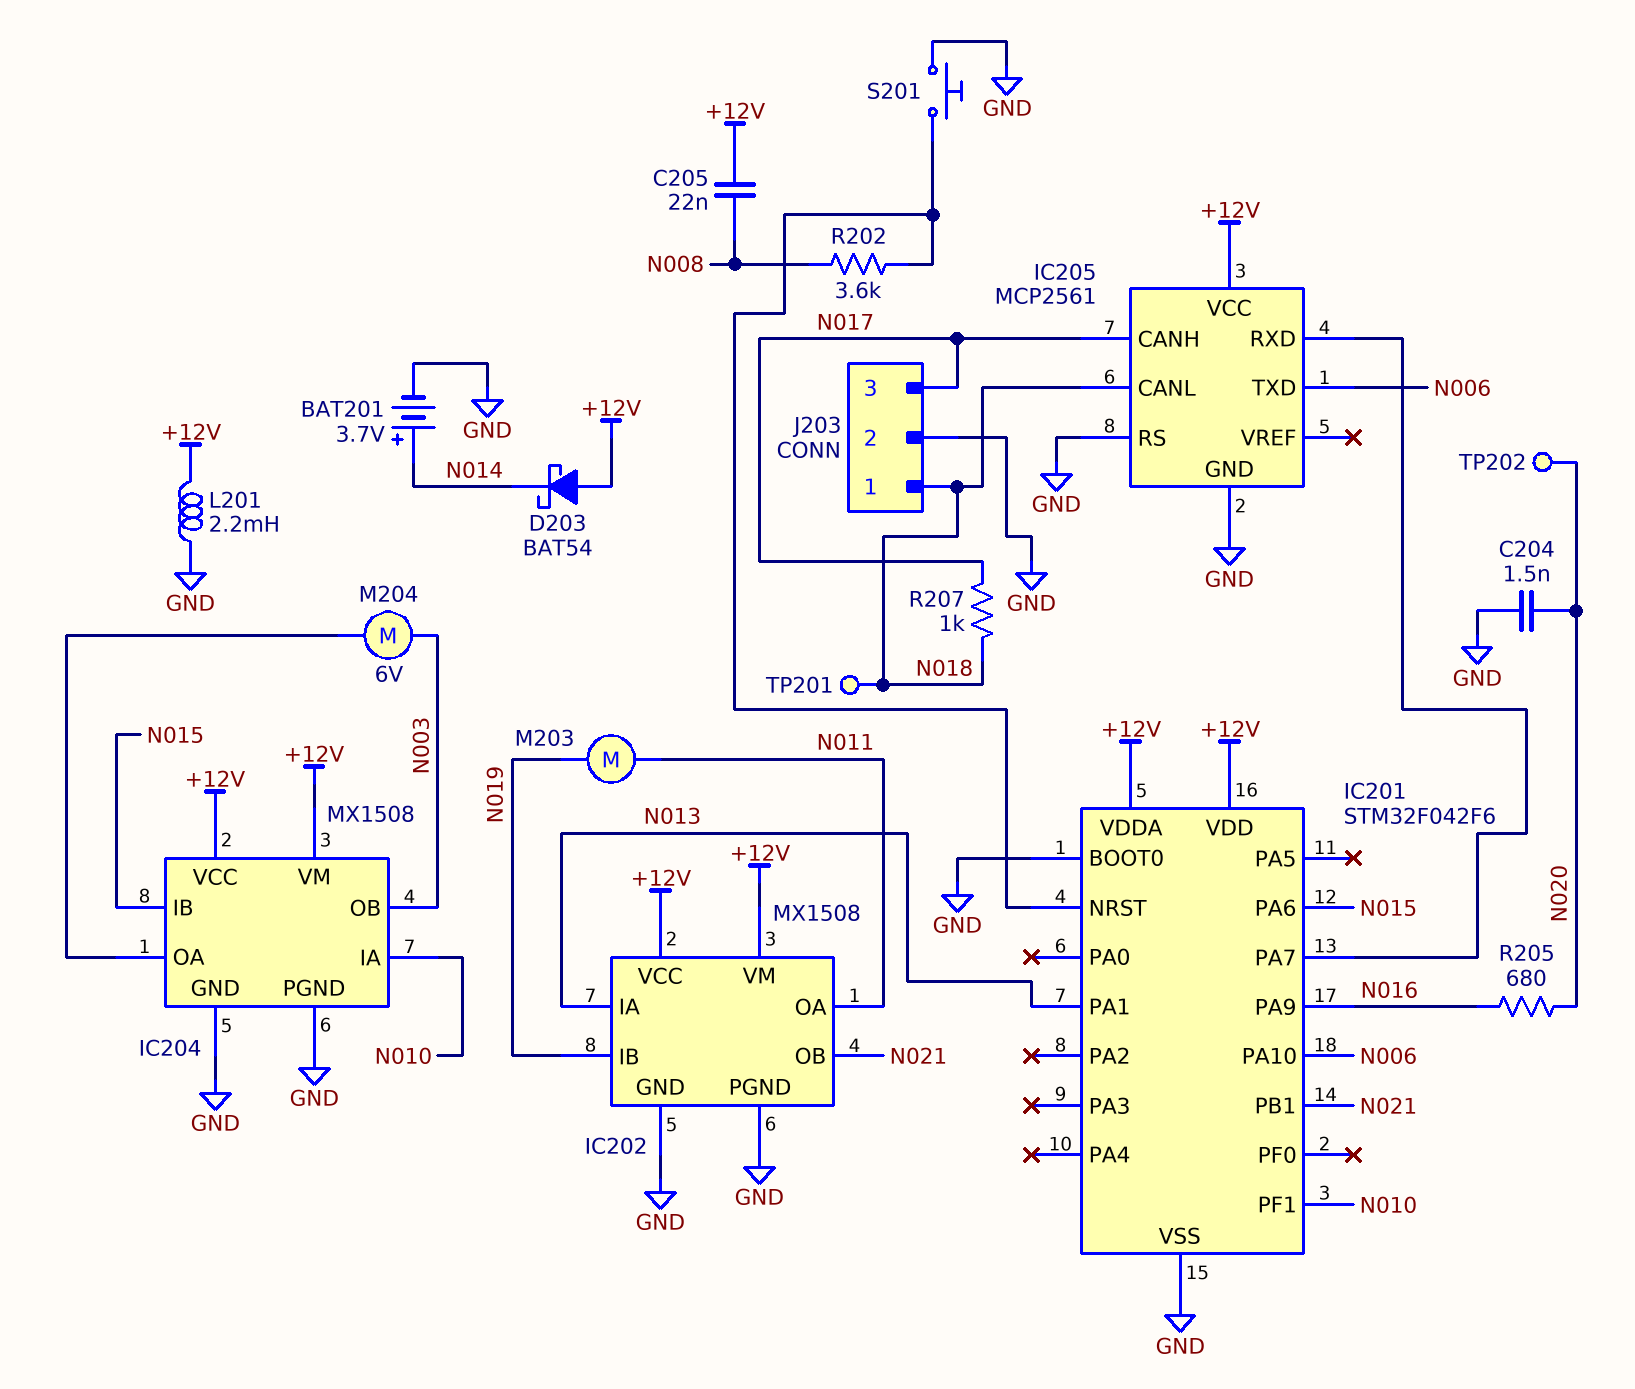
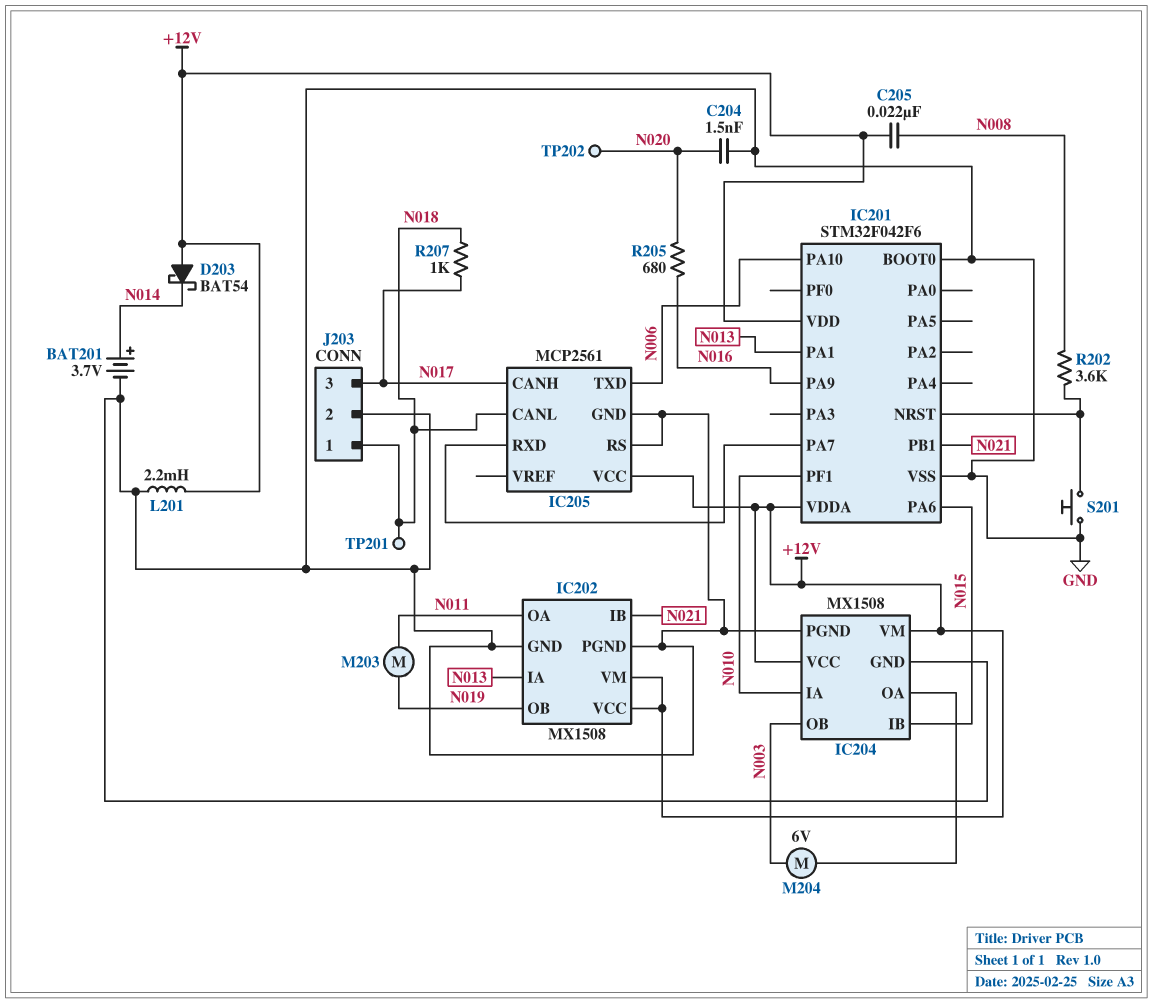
IC202 pin IB: N019 -> N021
IC202 pin OB: N021 -> N019

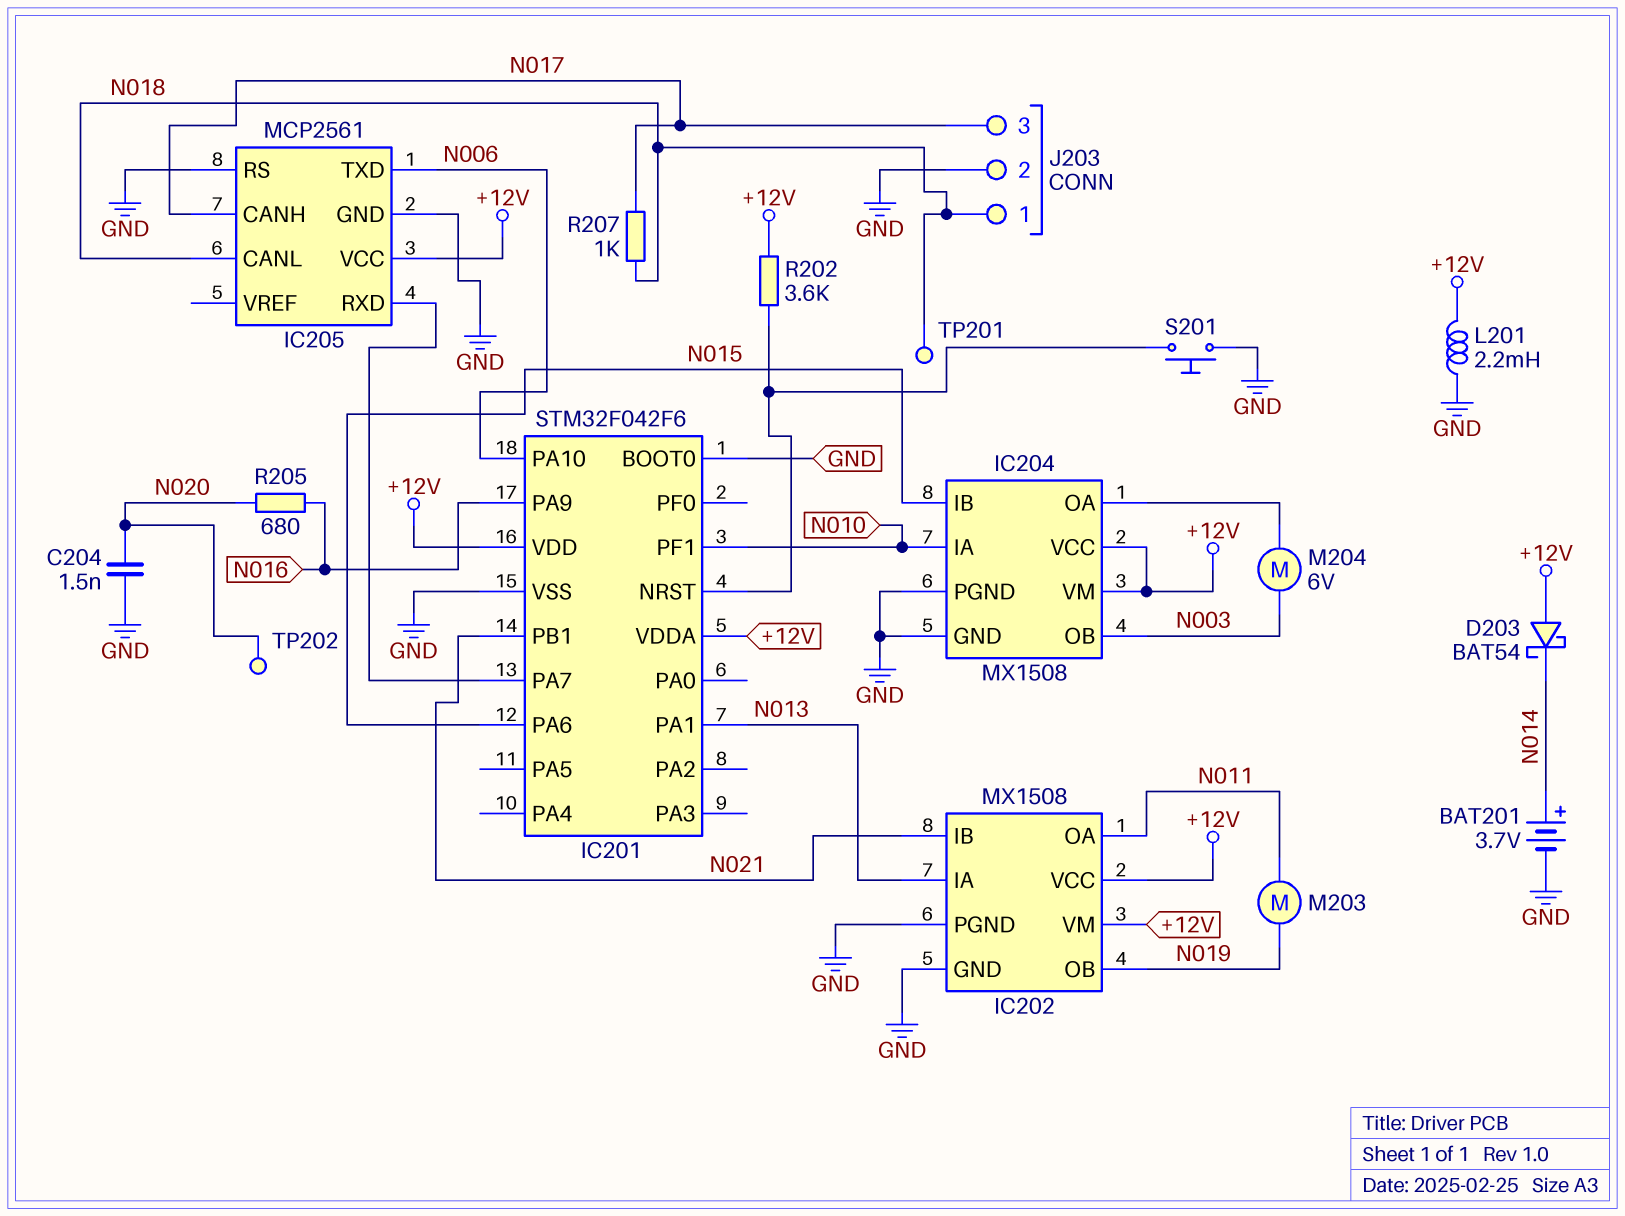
C205: 22nF (+12V, N008) -> none
R202: 3.6k (IC201/NRST, N008) -> 3.6k (+12V, IC201/NRST)

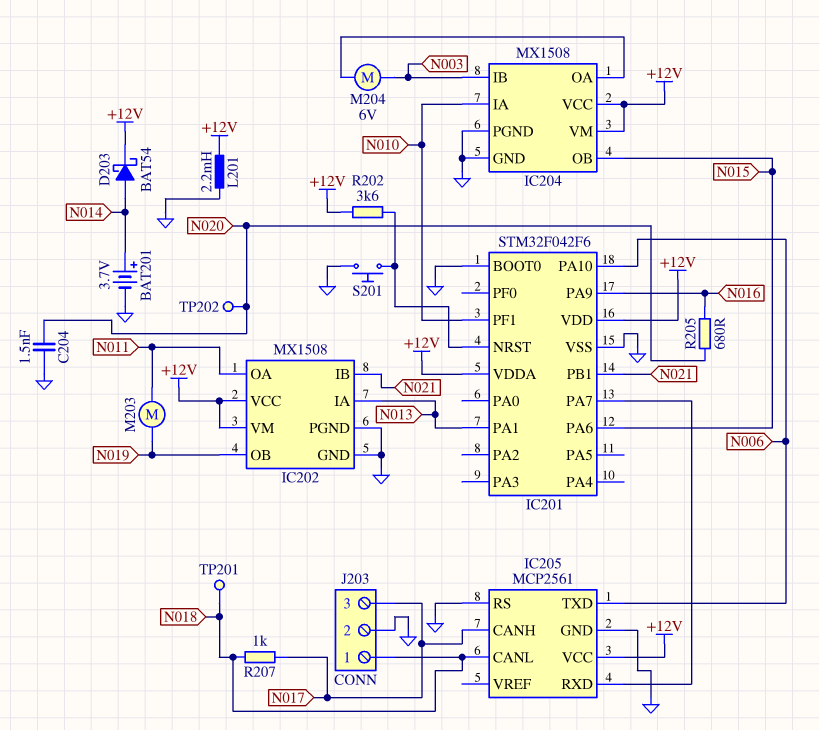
D203: schottky BAT54 (A +12V, K N014) -> schottky BAT54 (A N014, K +12V)
IC204 pin IB: N015 -> N003
IC204 pin OB: N003 -> N015

